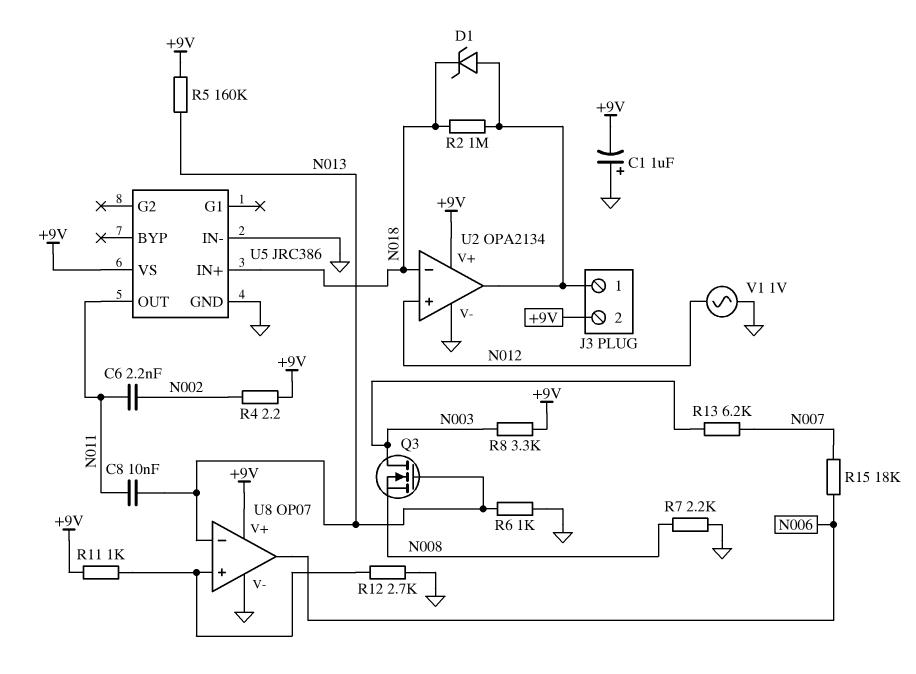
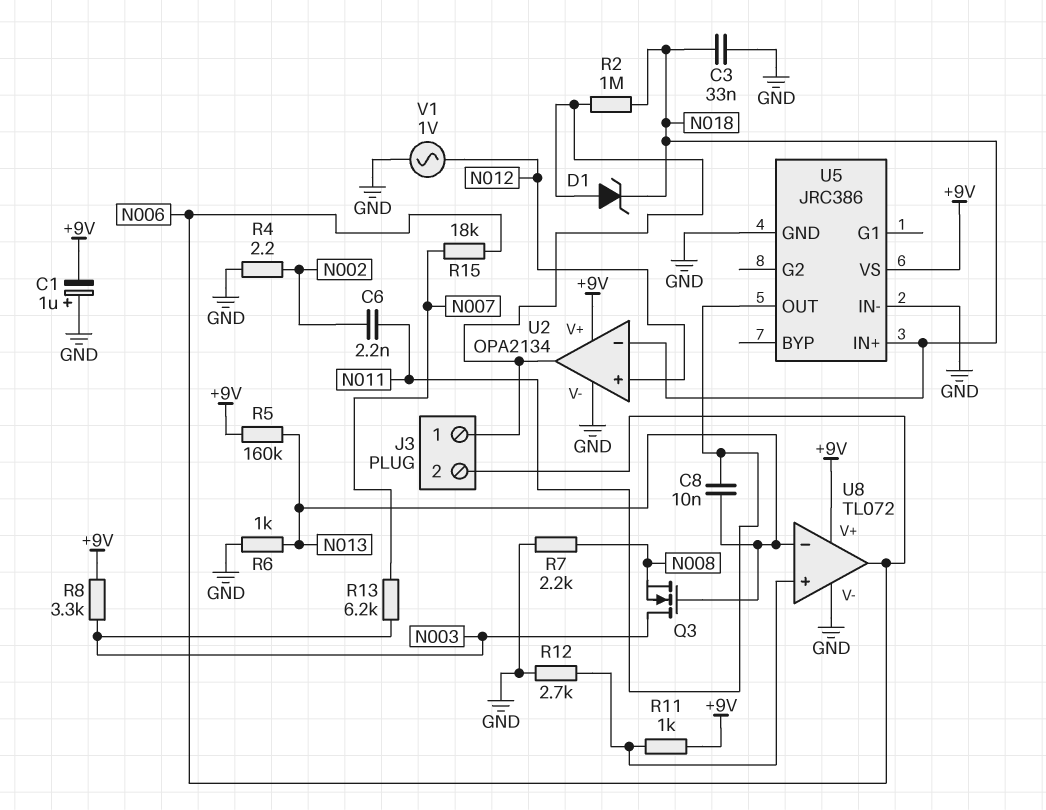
C3: none -> 33nF (GND, N018)
J3 pin 2: +9V -> N006
R4: 2.2 (+9V, N002) -> 2.2 (GND, N002)
U8: OP07 -> TL072

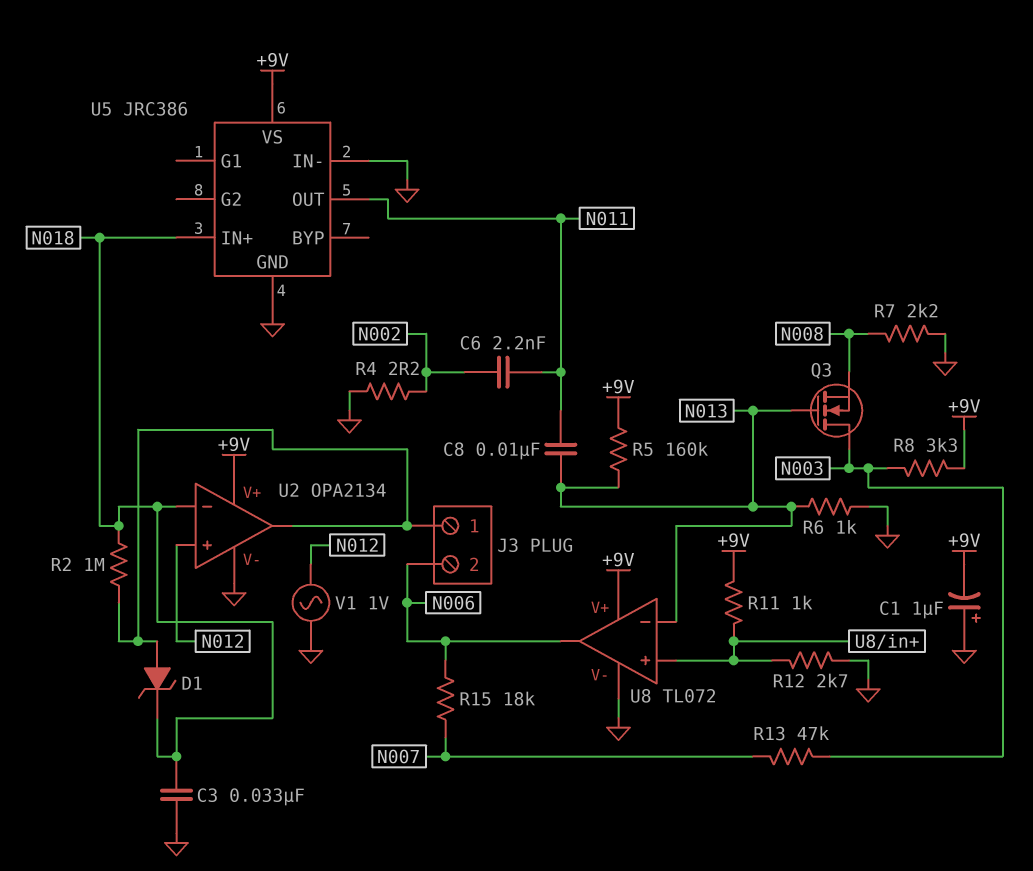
R13: 6.2k (N003, N007) -> 47k (N003, N007)

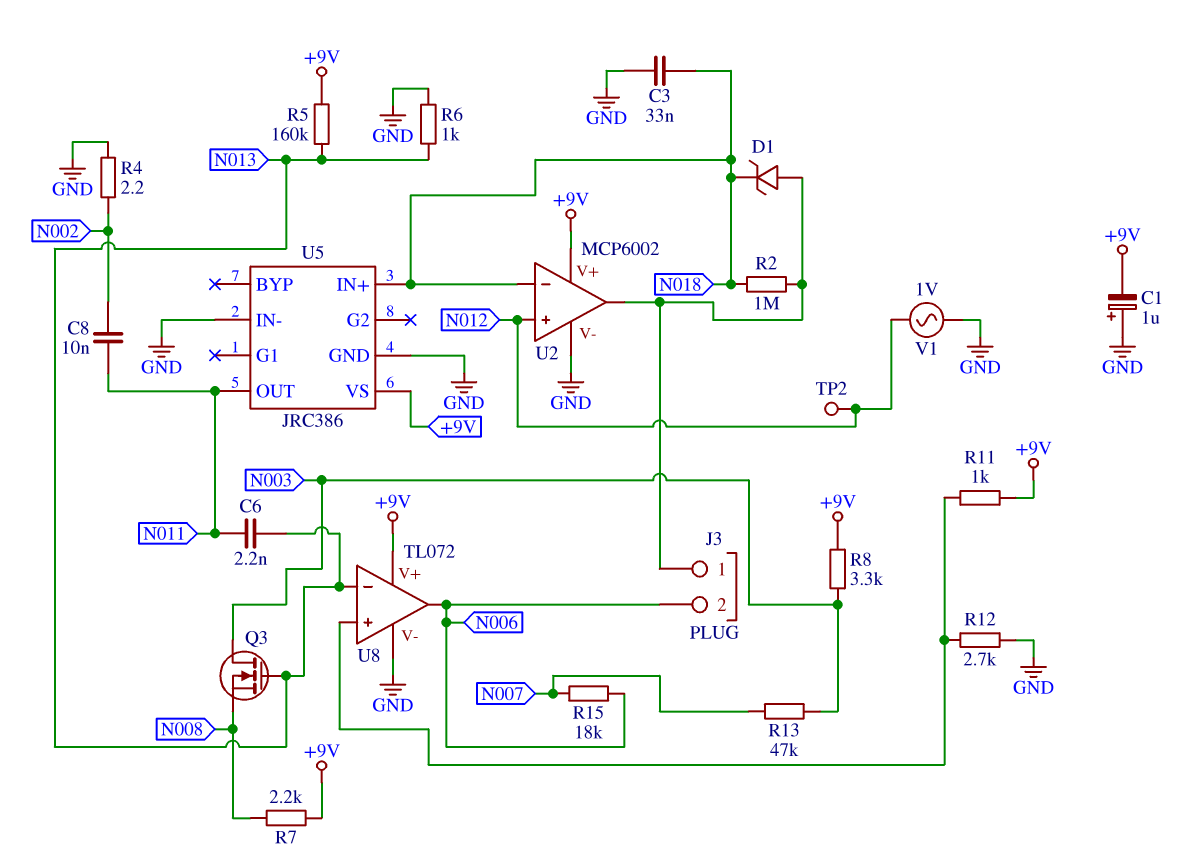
C6: 2.2nF (N002, N011) -> 2.2nF (N011, N013)
C8: 10nF (N011, N013) -> 10nF (N002, N011)
R7: 2.2k (GND, N008) -> 2.2k (+9V, N008)
TP2: none -> test point (N012)
U2: OPA2134 -> MCP6002

